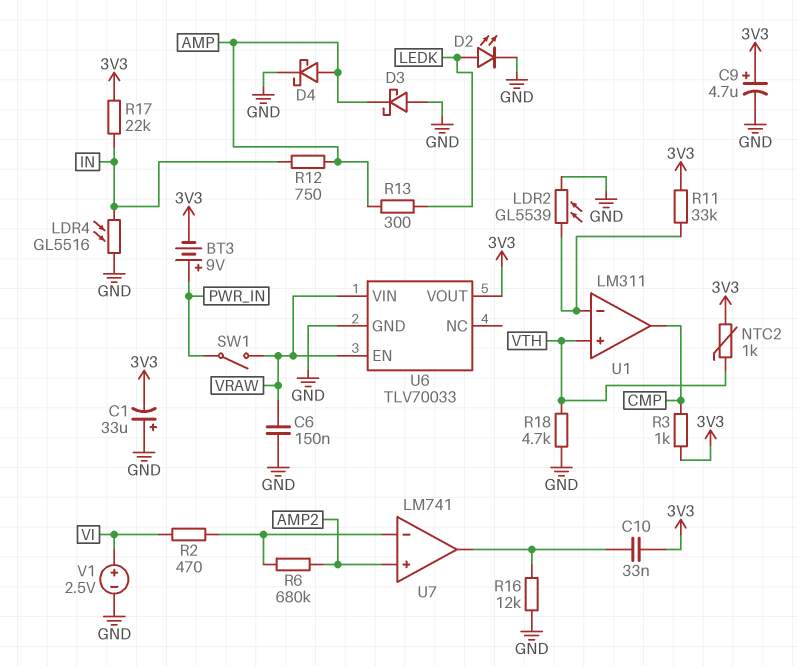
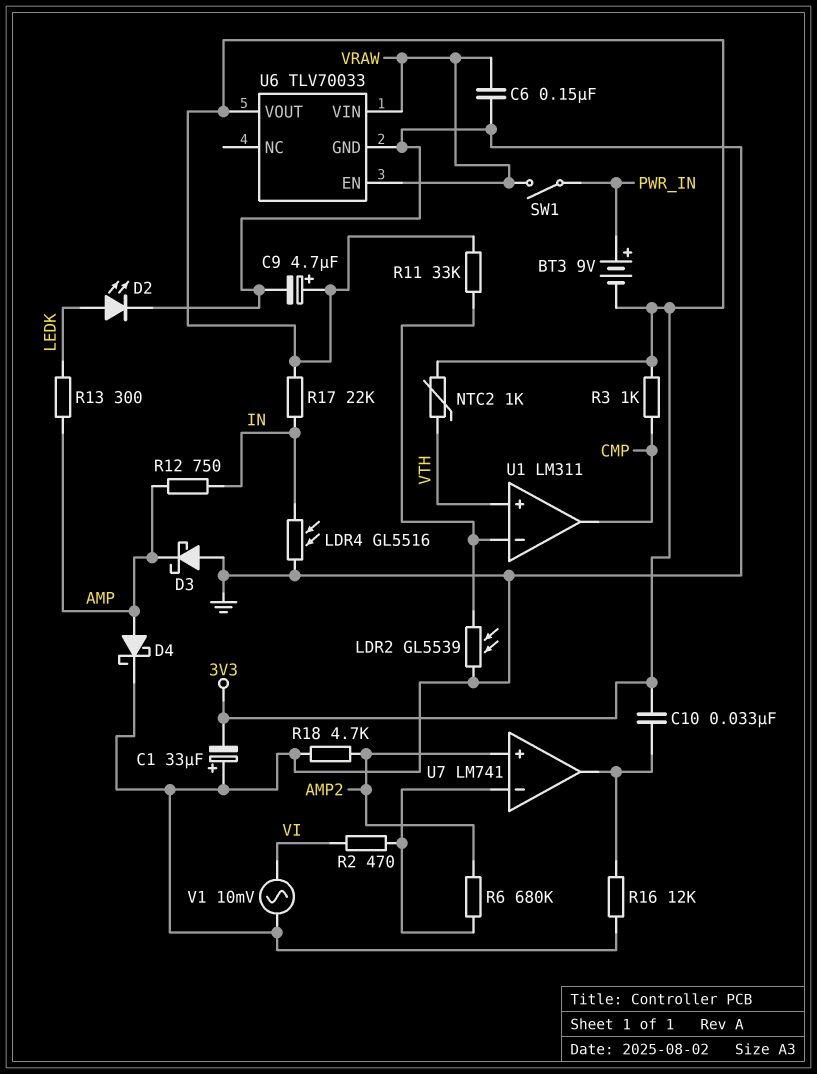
R18: 4.7k (GND, VTH) -> 4.7k (AMP2, GND)
V1: 2.5V (plus VI, minus GND) -> AC 10mV (GND, VI)

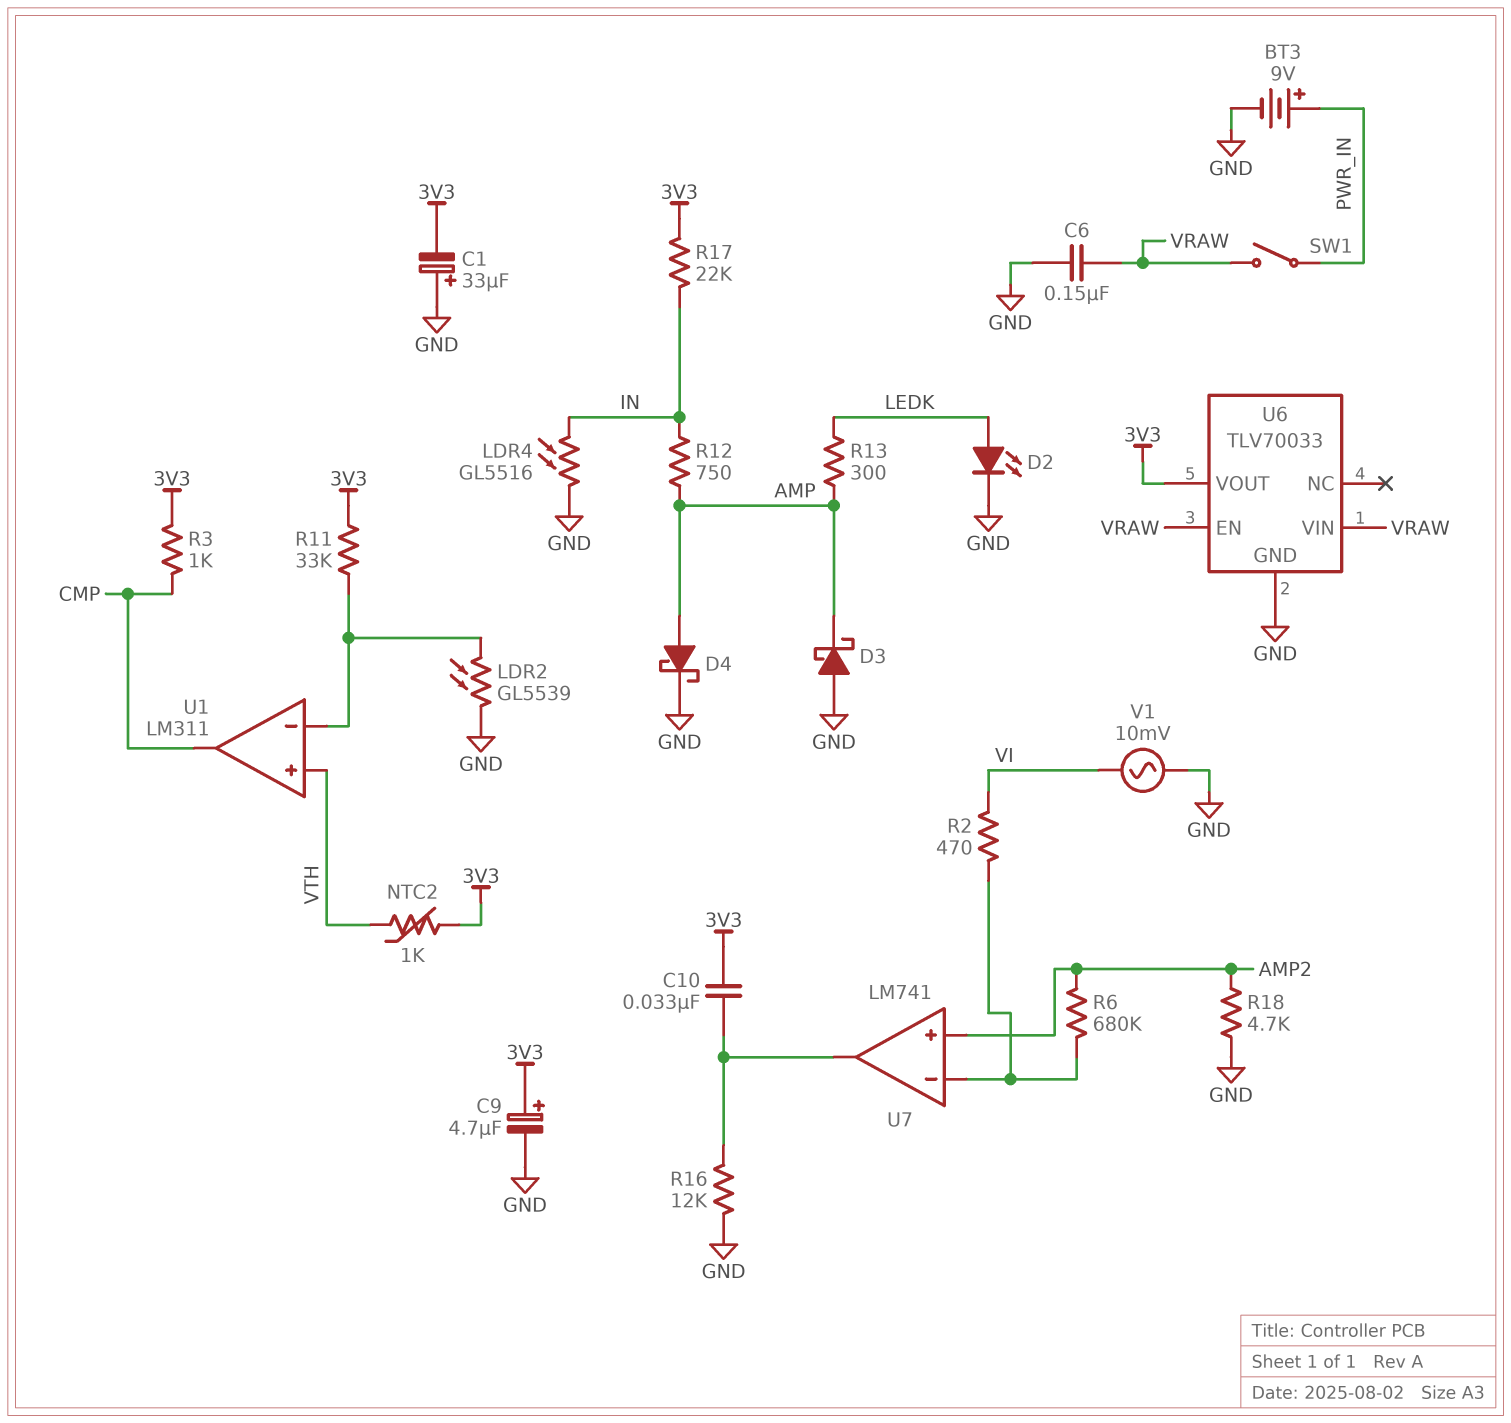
BT3: 9V (plus PWR_IN, minus 3V3) -> 9V (plus PWR_IN, minus GND)

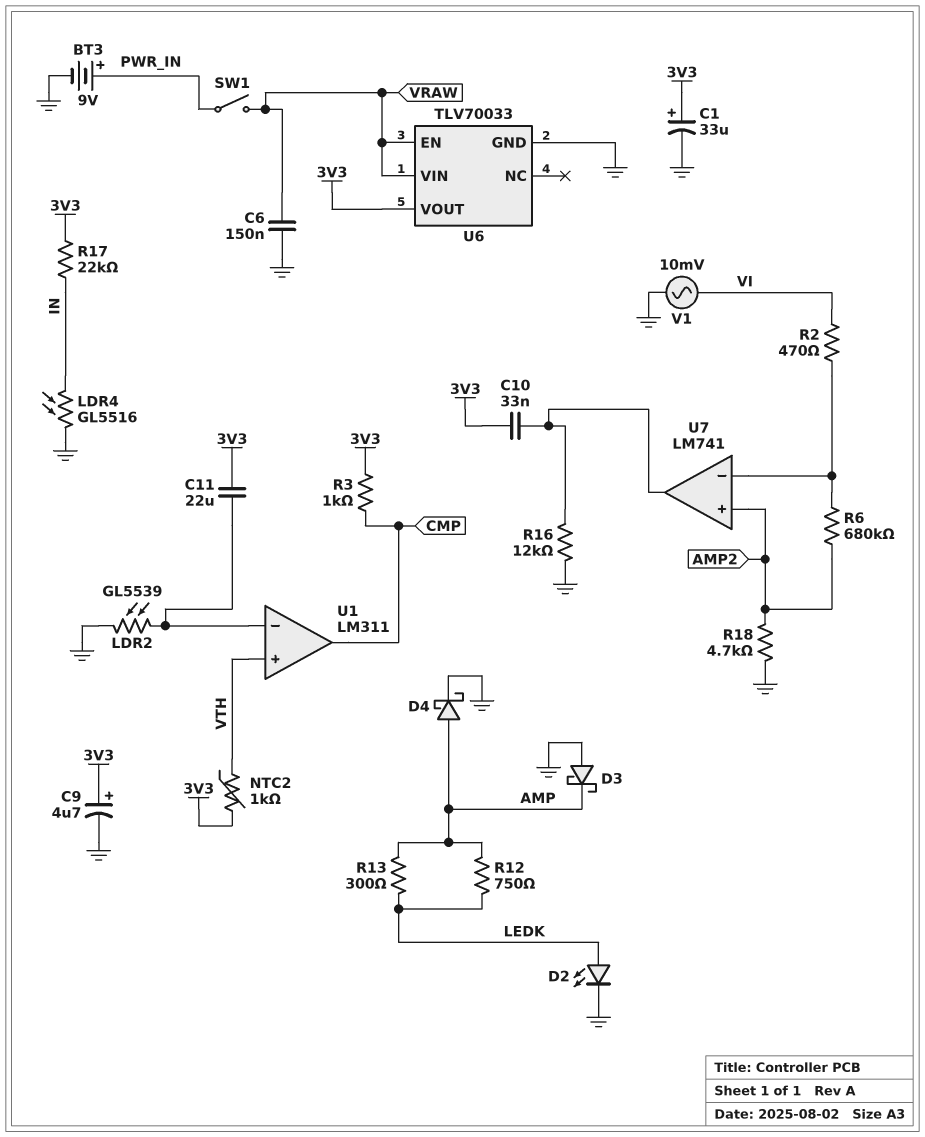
C1: 33uF (plus GND, minus 3V3) -> 33uF (plus 3V3, minus GND)
C11: none -> 22uF (3V3, U1/in-)
R11: 33k (3V3, U1/in-) -> none
R12: 750 (AMP, IN) -> 750 (AMP, LEDK)

